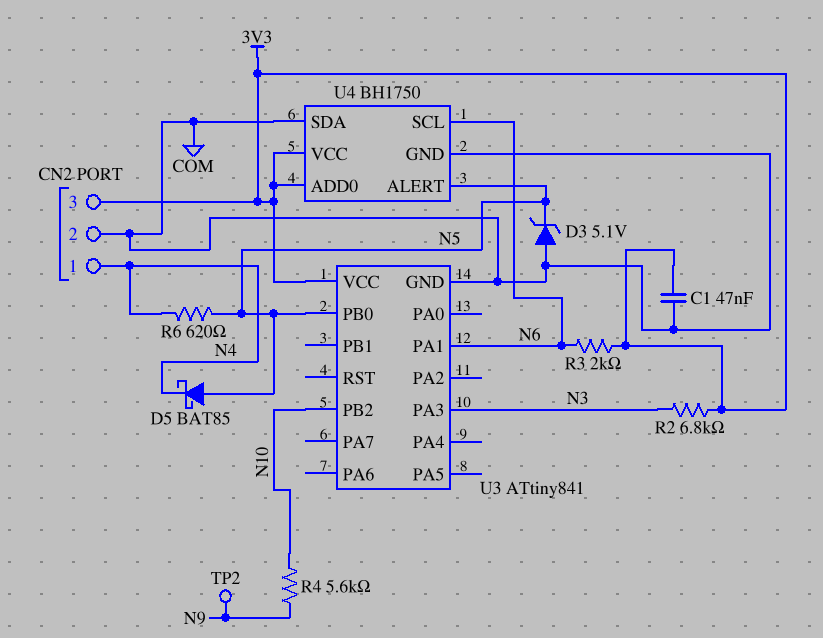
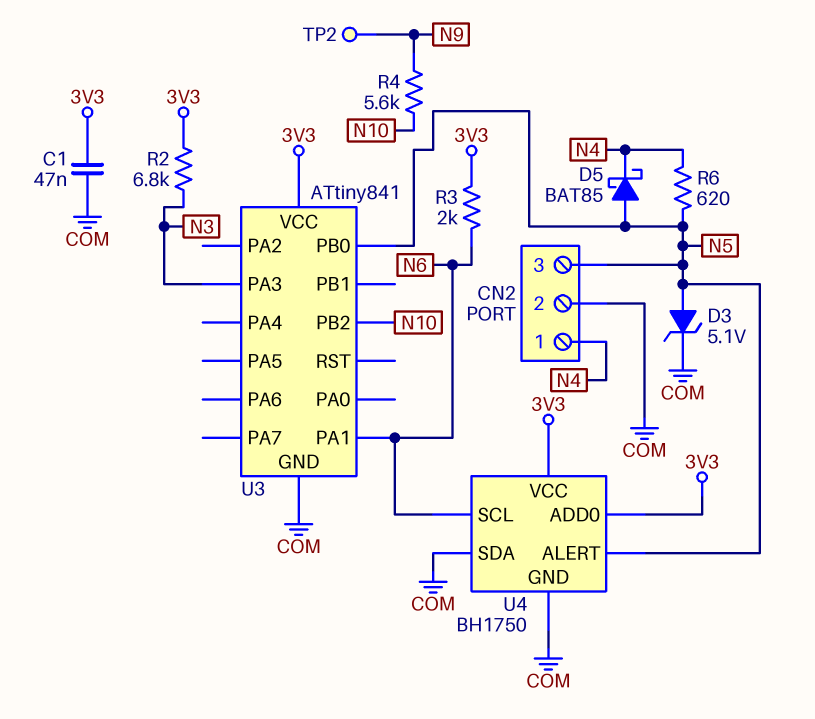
CN2 pin 3: 3V3 -> N5
D3: zener 5.1V (A COM, K N5) -> zener 5.1V (A N5, K COM)

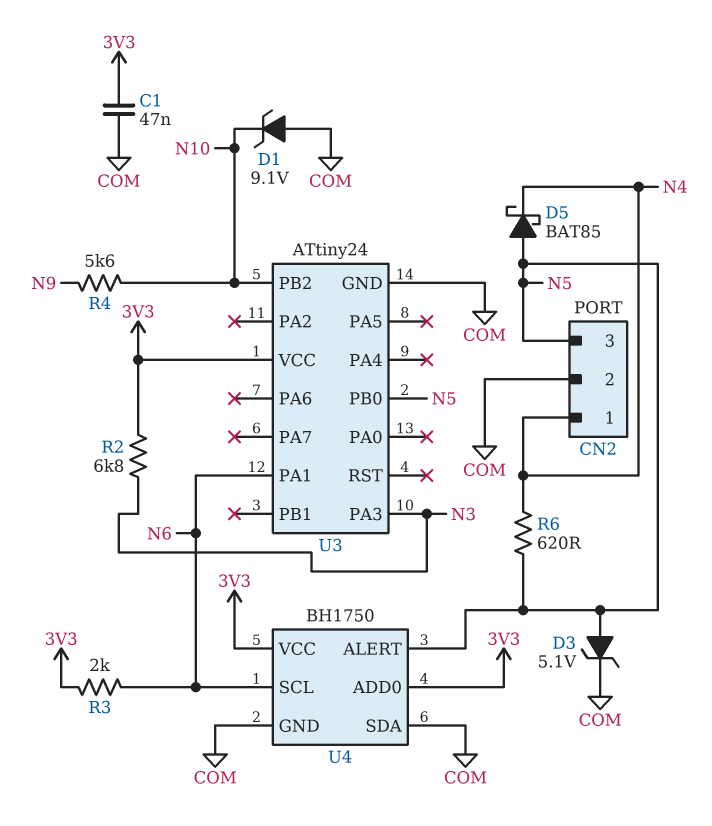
D1: none -> zener 9.1V (A COM, K N10)
TP2: test point (N9) -> none
U3: ATtiny841 -> ATtiny24

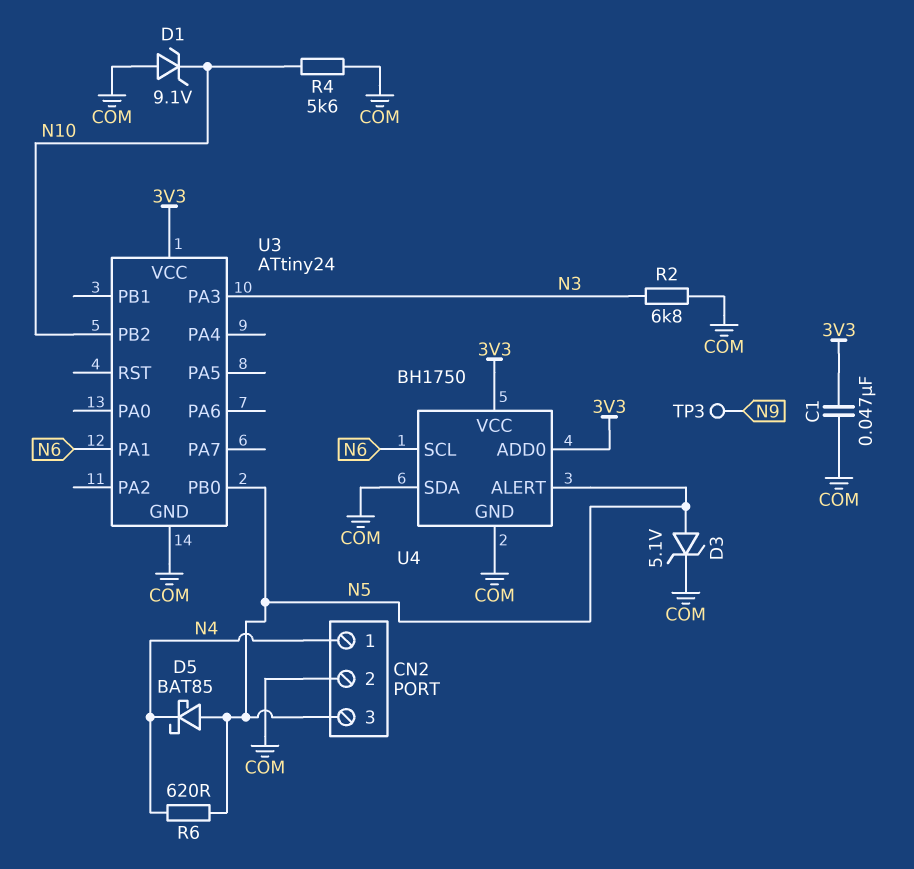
R2: 6.8k (3V3, N3) -> 6.8k (COM, N3)
R3: 2k (3V3, N6) -> none
R4: 5.6k (N9, N10) -> 5.6k (COM, N10)
TP3: none -> test point (N9)

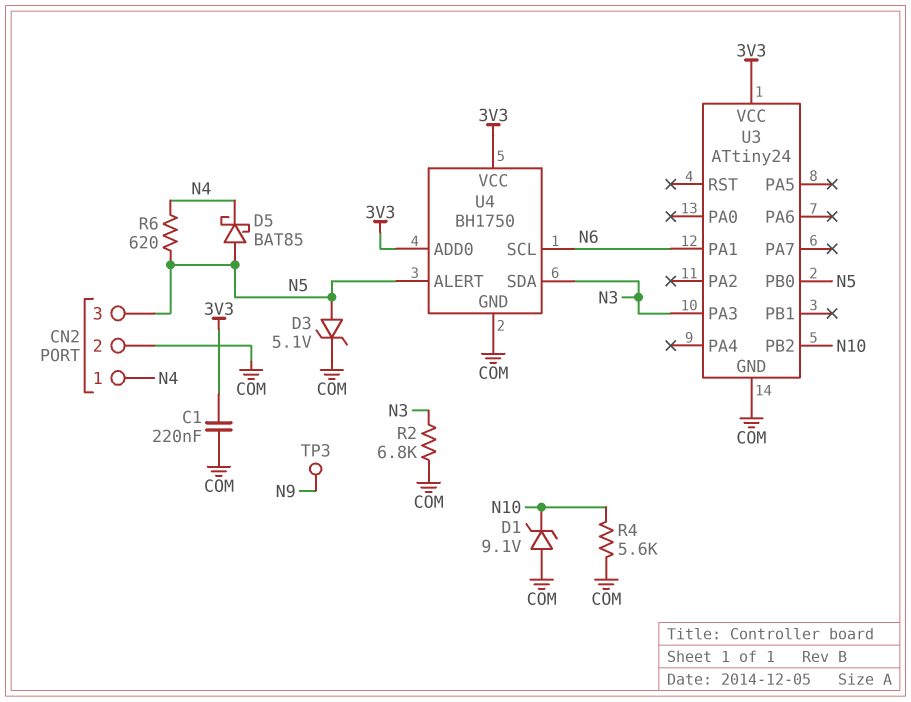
C1: 47nF (3V3, COM) -> 220nF (3V3, COM)
U4 pin SDA: COM -> N3

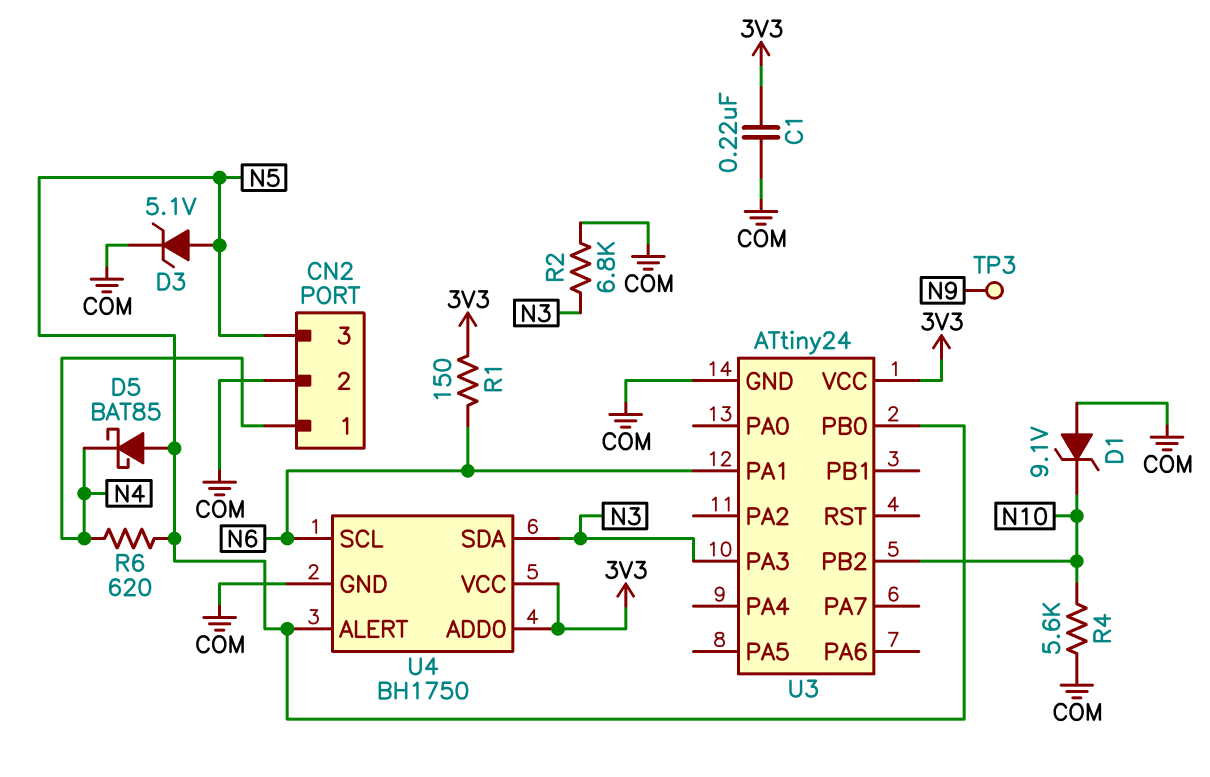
R1: none -> 150 (3V3, N6)

